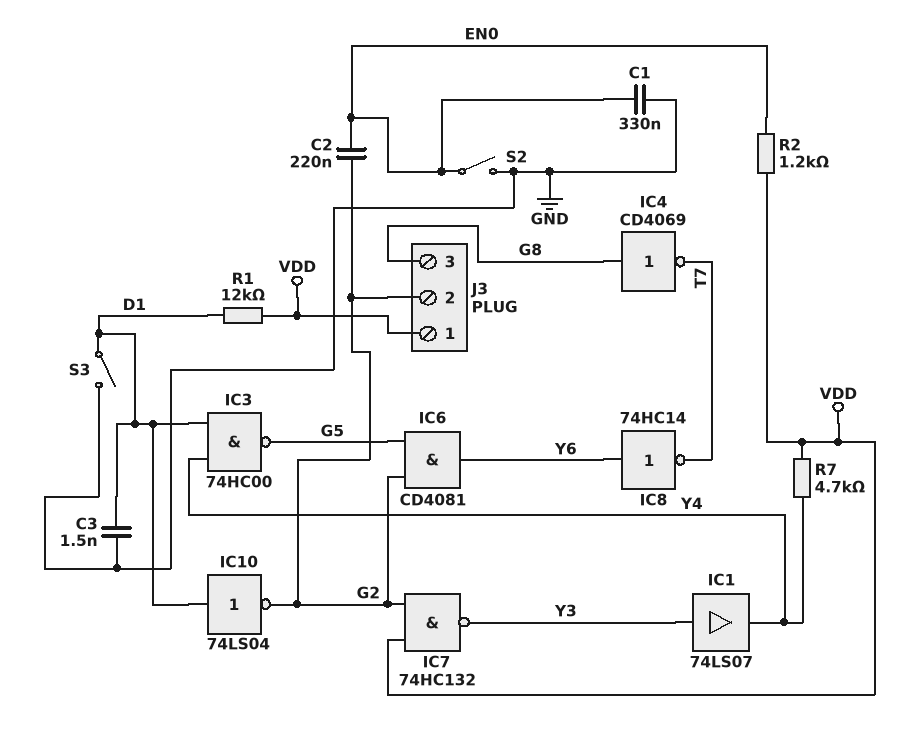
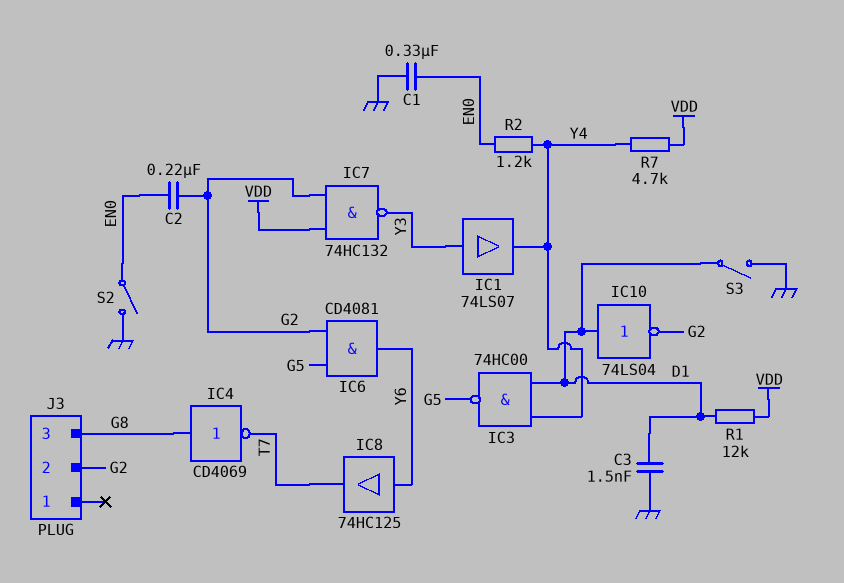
IC8: NOT 74HC14 (in Y6, out T7) -> buffer 74HC125 (in Y6, out T7)
J3 pin 1: VDD -> none
R2: 1.2k (EN0, VDD) -> 1.2k (EN0, Y4)

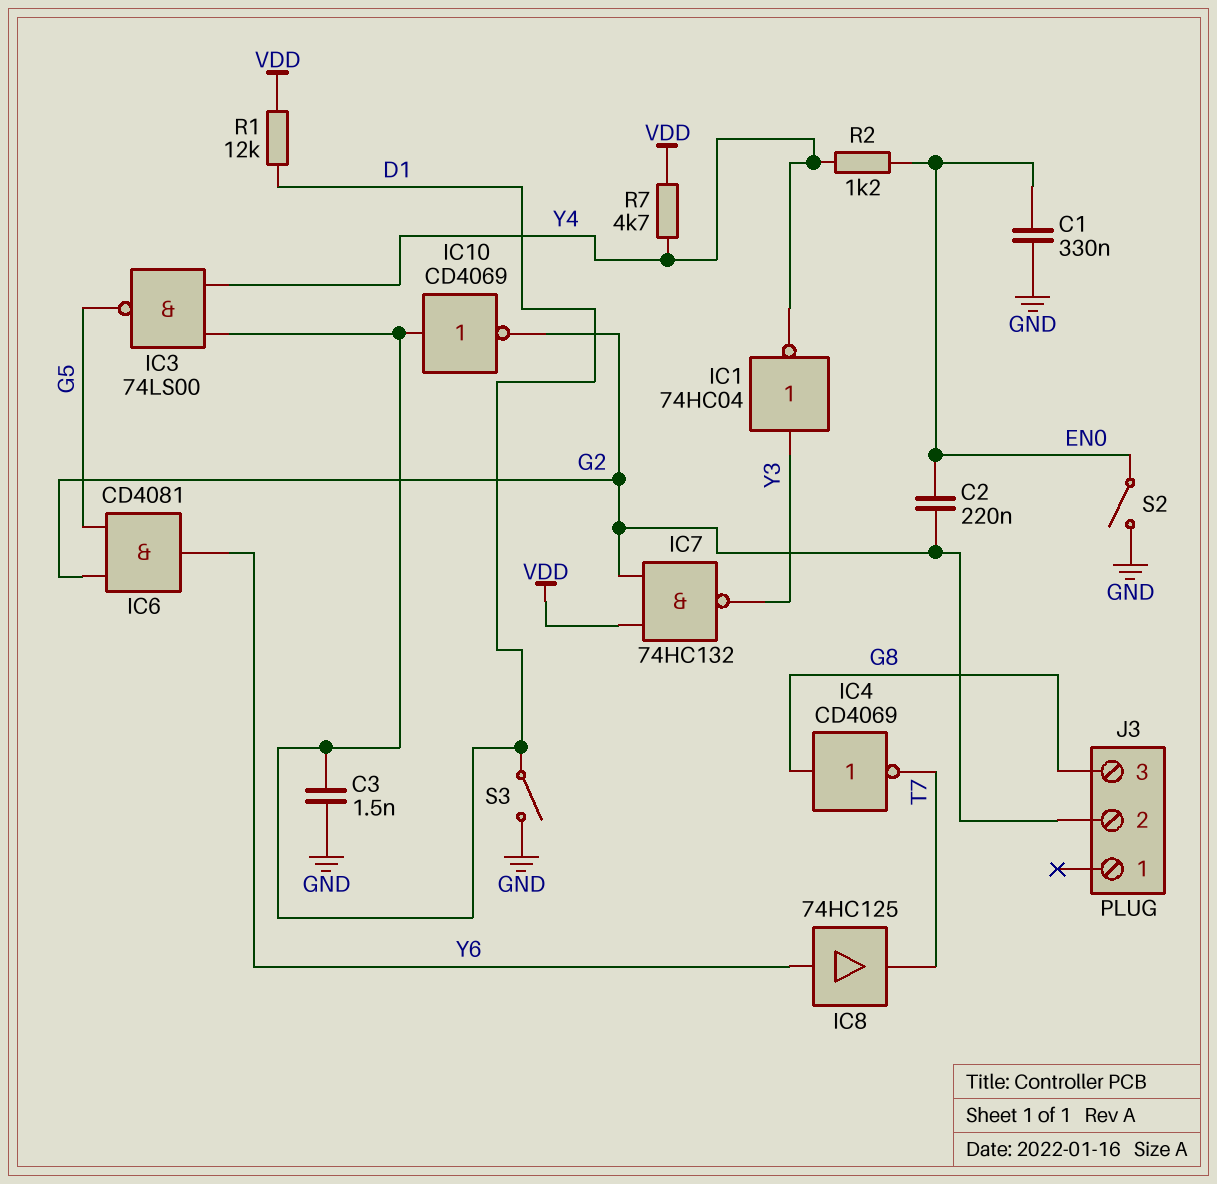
IC1: buffer 74LS07 (in Y3, out Y4) -> NOT 74HC04 (in Y3, out Y4)
IC3: NAND 74HC00 (in D1, in Y4, out G5) -> NAND 74LS00 (in D1, in Y4, out G5)
IC10: NOT 74LS04 (in D1, out G2) -> NOT CD4069 (in D1, out G2)

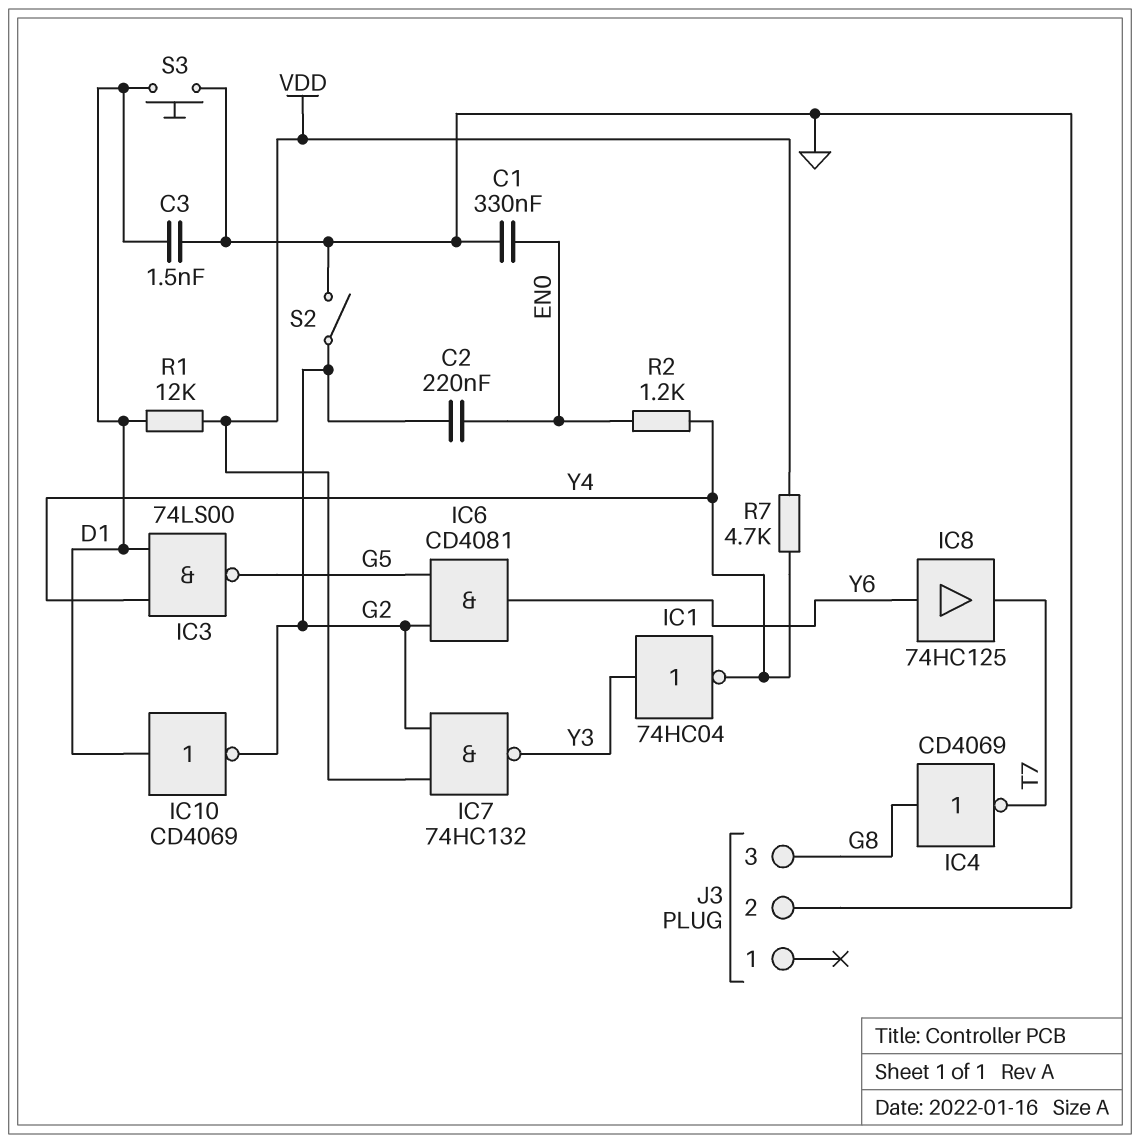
J3 pin 2: G2 -> GND
S2: switch (EN0, GND) -> switch (G2, GND)
S3: switch (D1, GND) -> button (D1, GND)

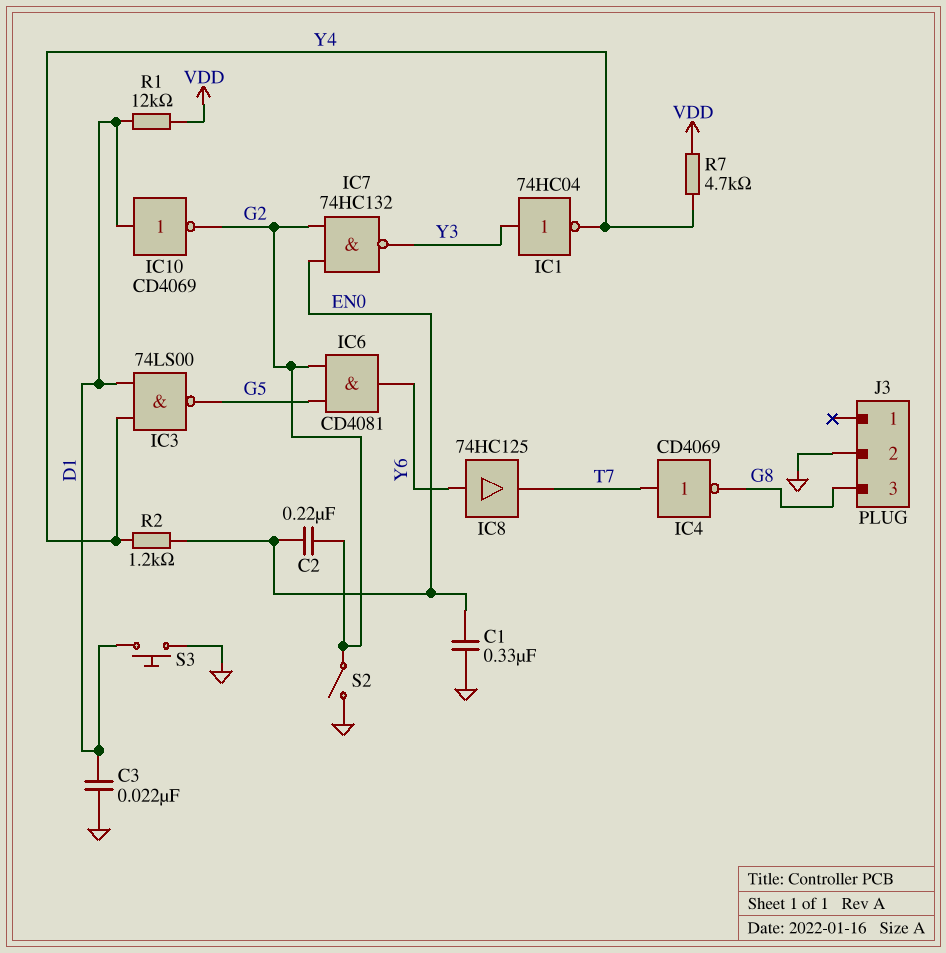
C3: 1.5nF (D1, GND) -> 22nF (D1, GND)
IC4: NOT CD4069 (in G8, out T7) -> NOT CD4069 (in T7, out G8)
IC7: NAND 74HC132 (in G2, in VDD, out Y3) -> NAND 74HC132 (in EN0, in G2, out Y3)

